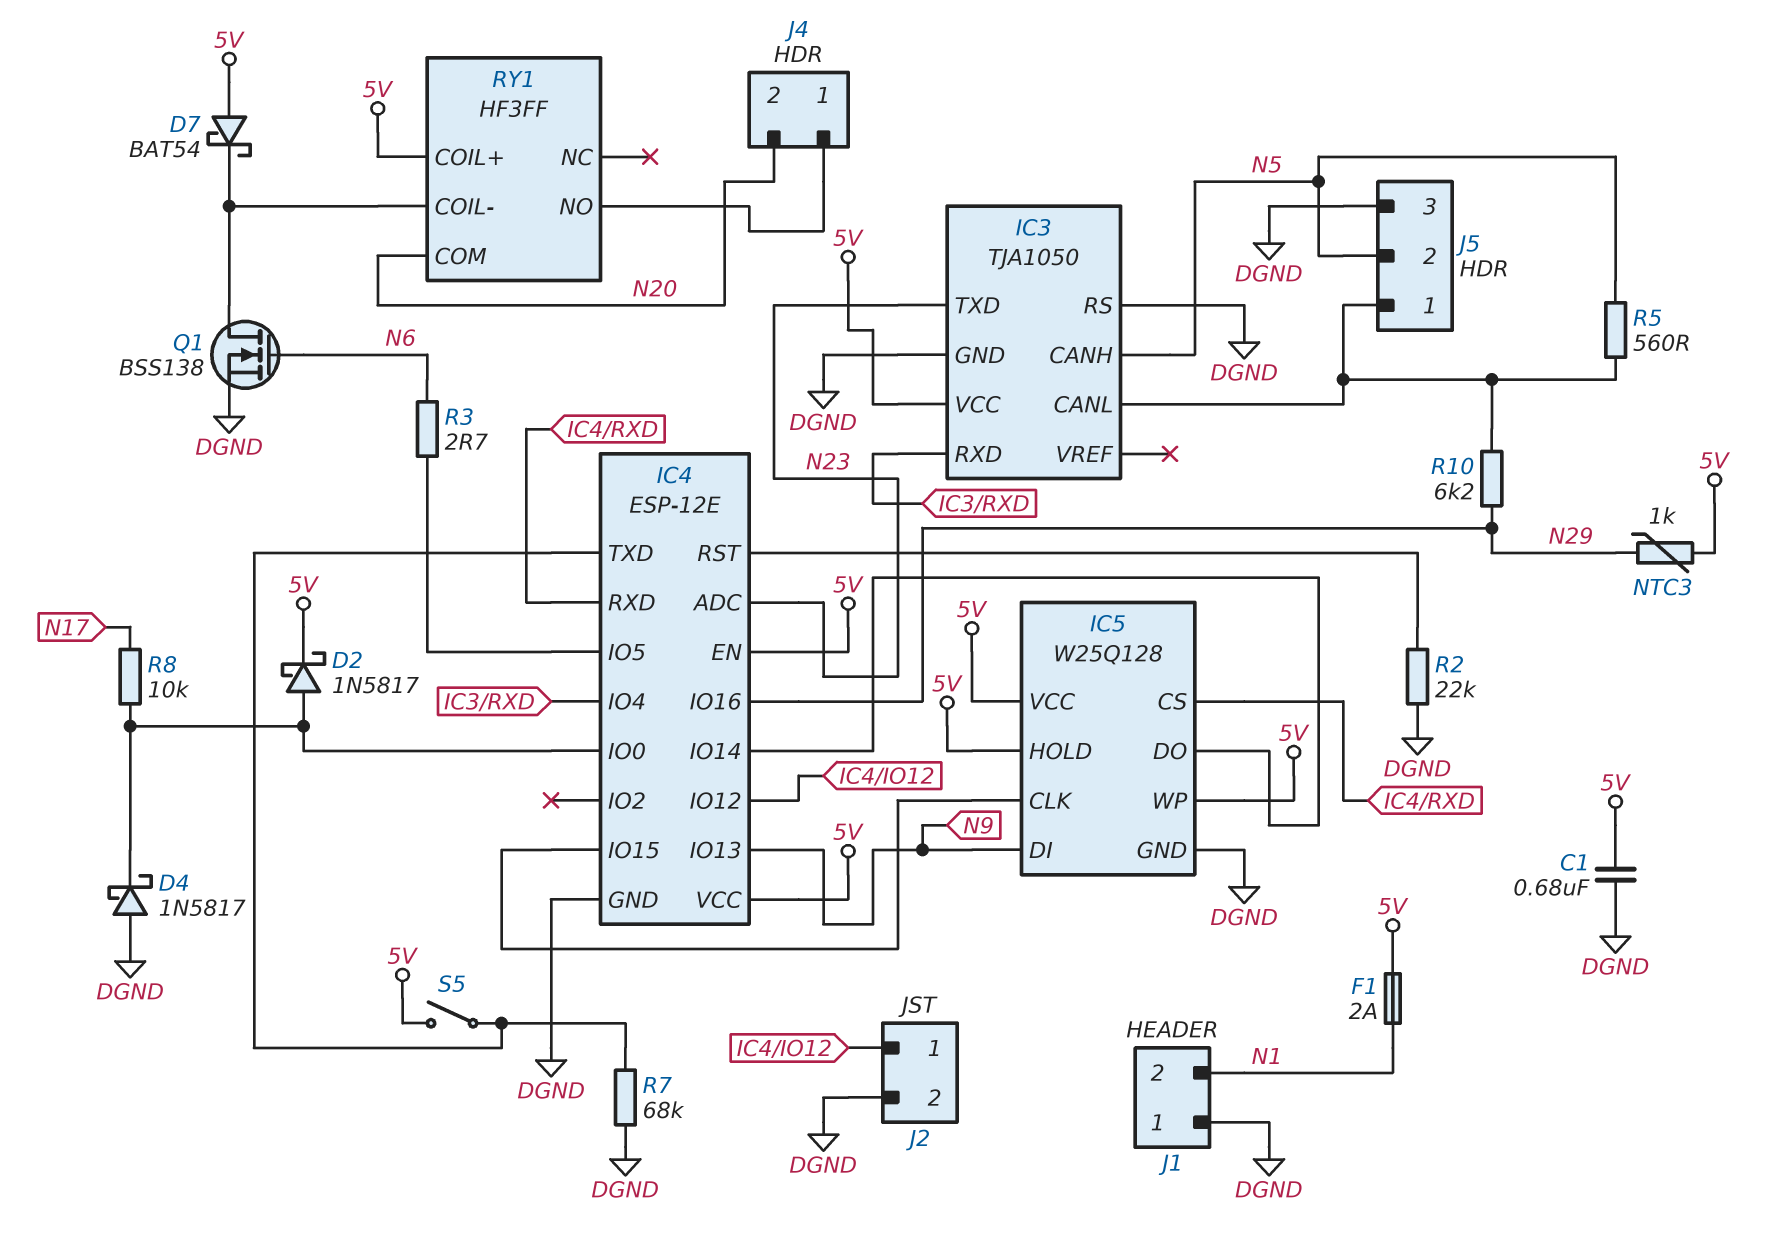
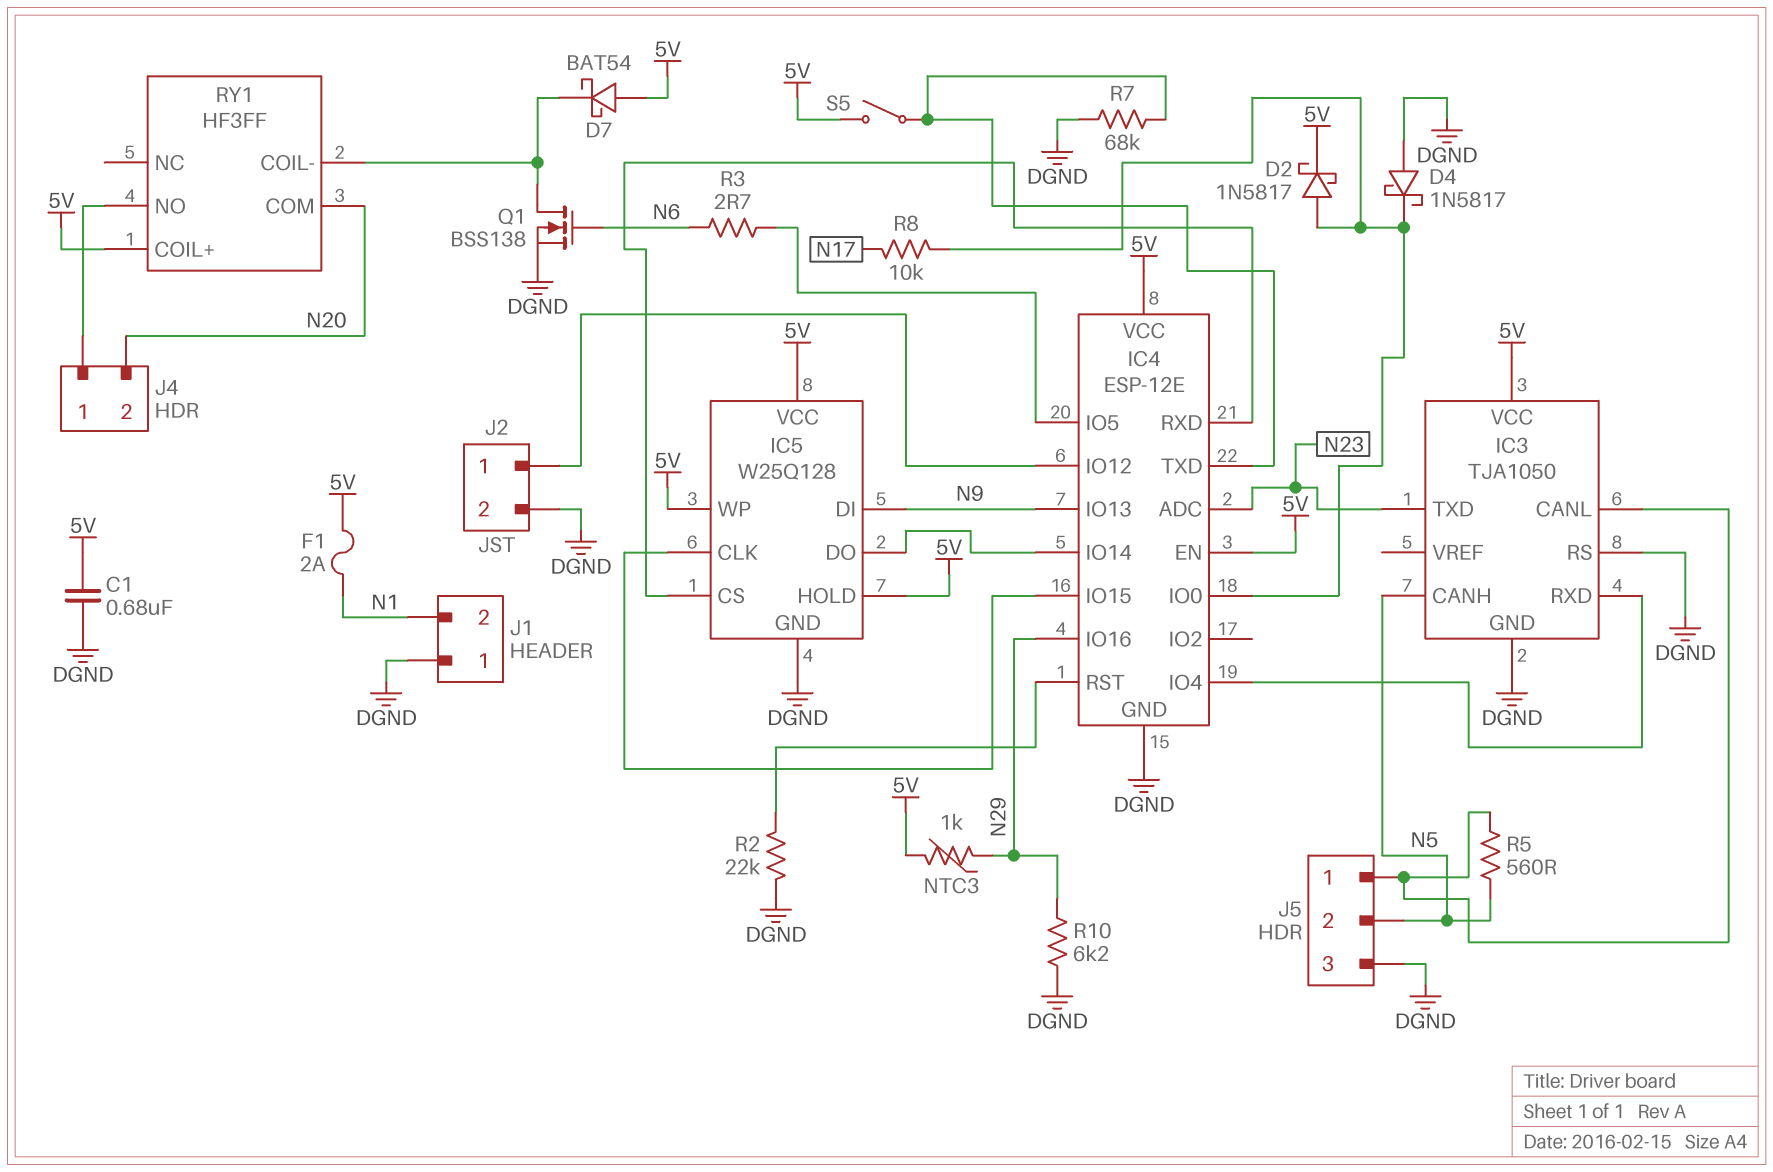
R10: 6.2k (IC3/CANL, N29) -> 6.2k (DGND, N29)

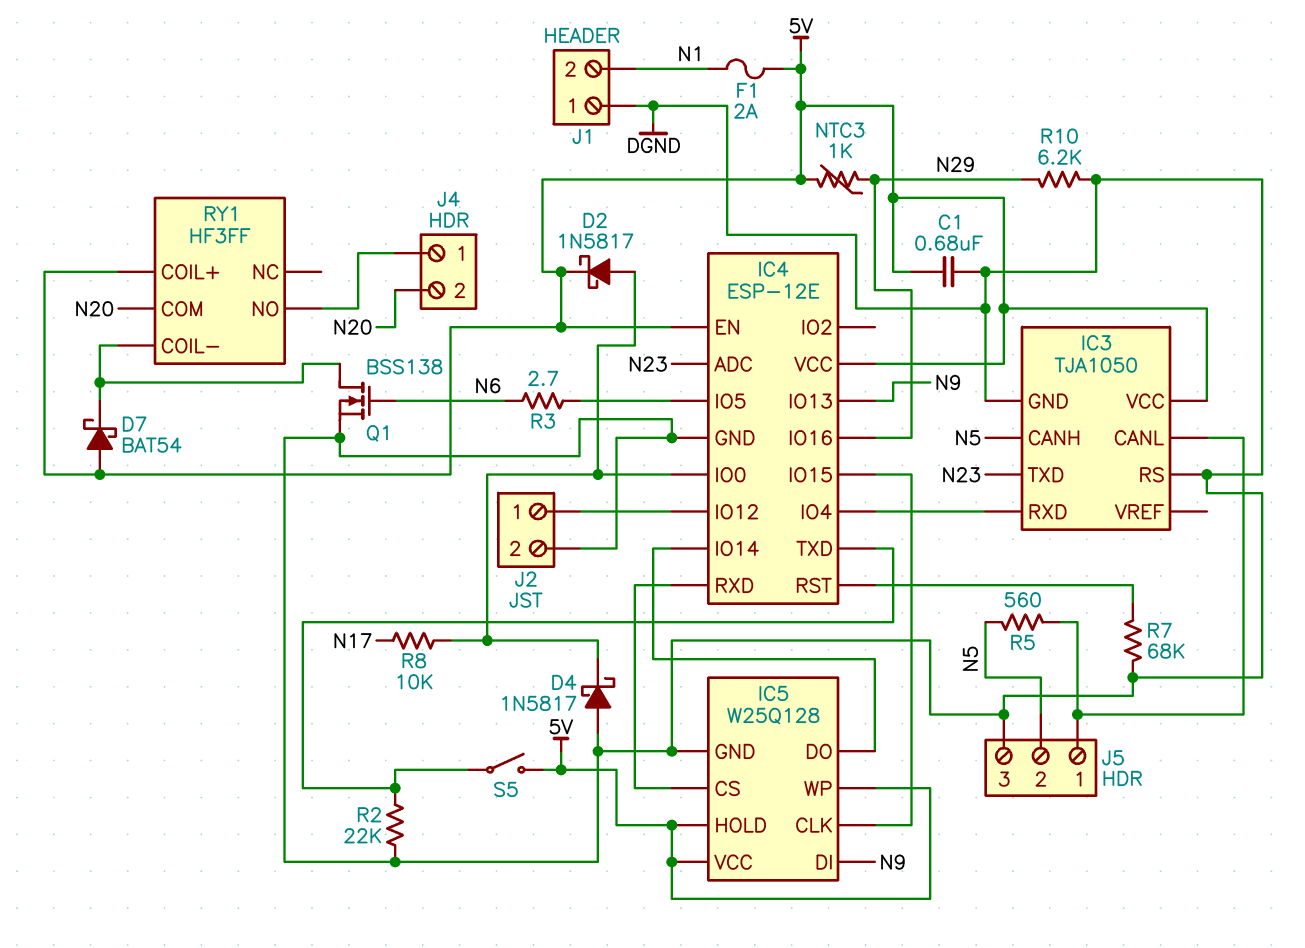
R2: 22k (DGND, IC4/RST) -> 22k (DGND, IC4/TXD)
R7: 68k (DGND, IC4/TXD) -> 68k (DGND, IC4/RST)

